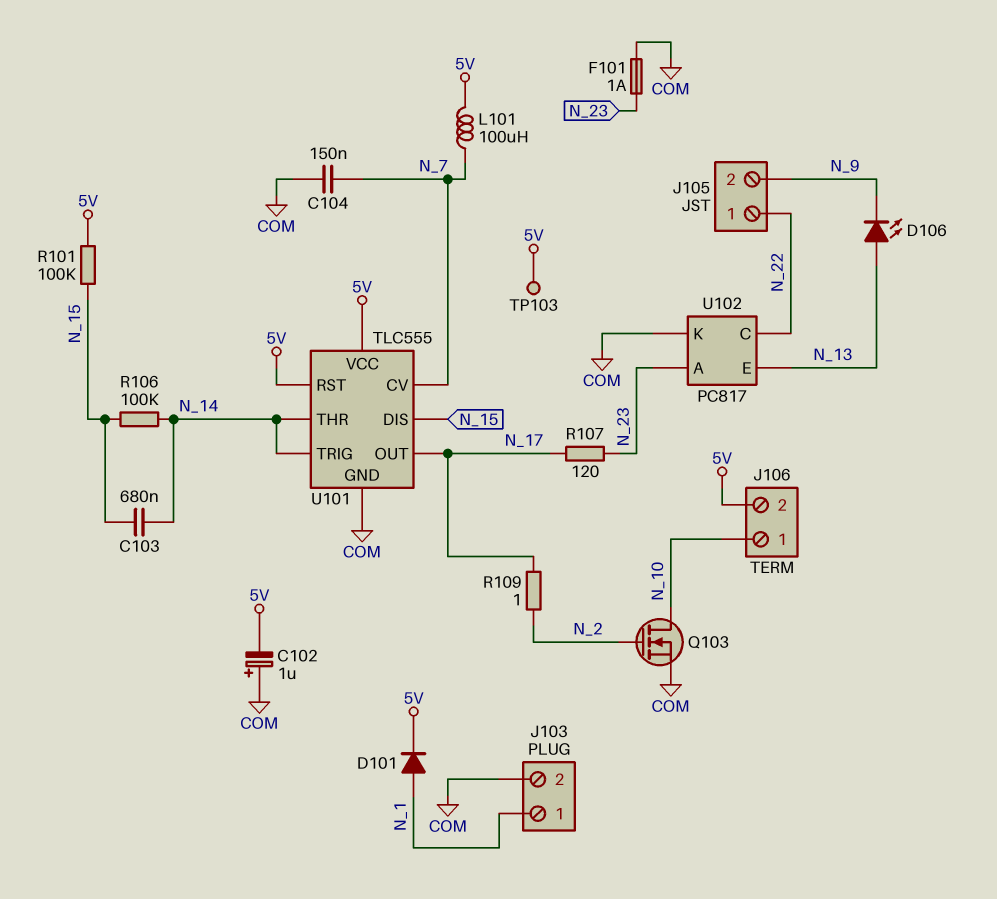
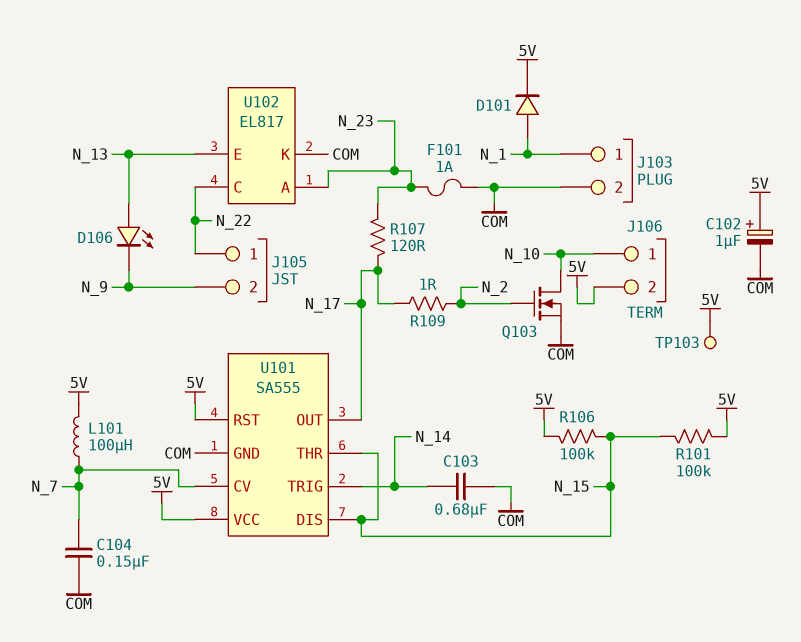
C102: 1uF (plus COM, minus 5V) -> 1uF (plus 5V, minus COM)
C103: 680nF (N_14, N_15) -> 680nF (COM, N_14)
R106: 100k (N_14, N_15) -> 100k (5V, N_15)
U101: TLC555 -> SA555
U101 pin THR: N_14 -> N_15
U102: PC817 -> EL817

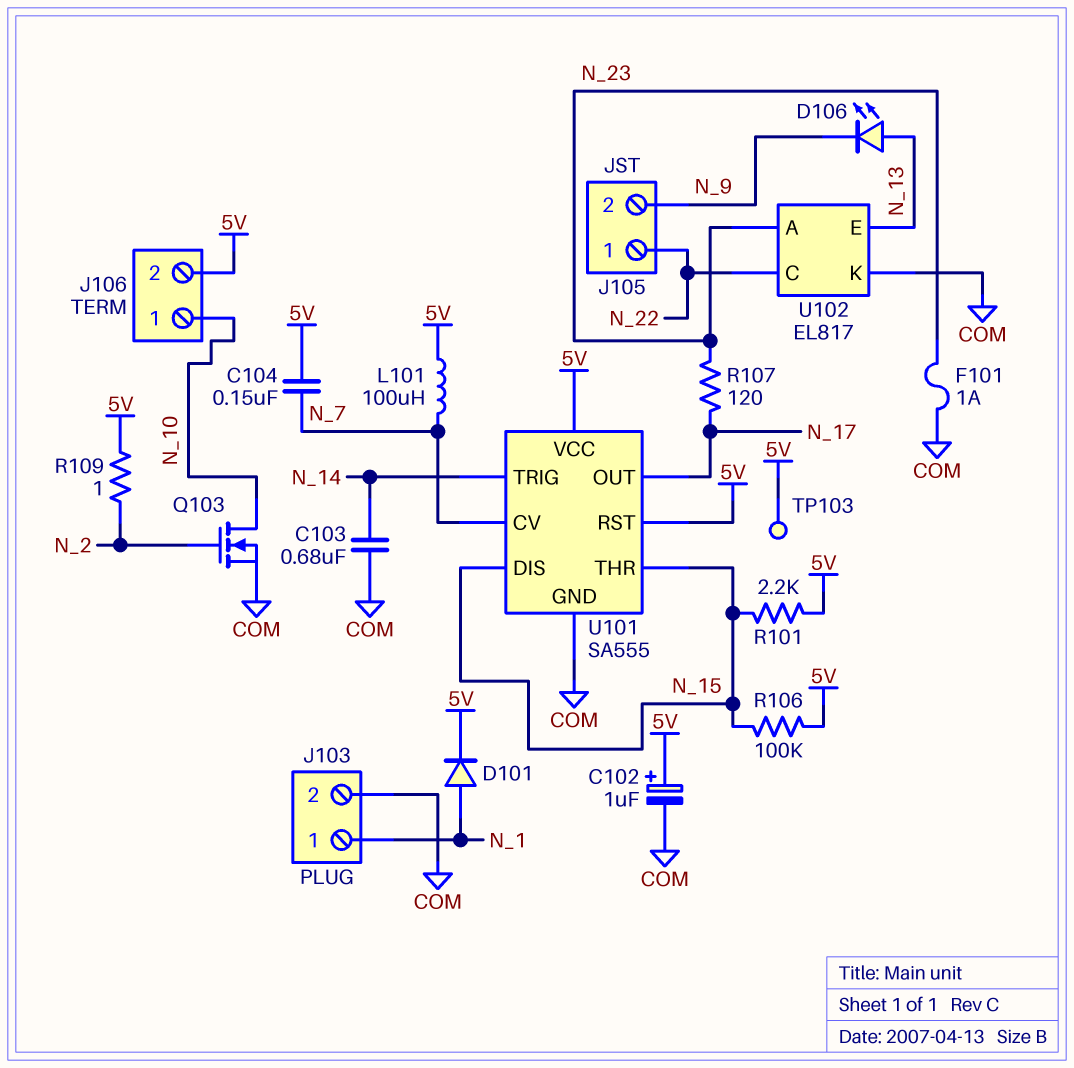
C104: 150nF (COM, N_7) -> 150nF (5V, N_7)
R101: 100k (5V, N_15) -> 2.2k (5V, N_15)
R109: 1 (N_2, N_17) -> 1 (5V, N_2)

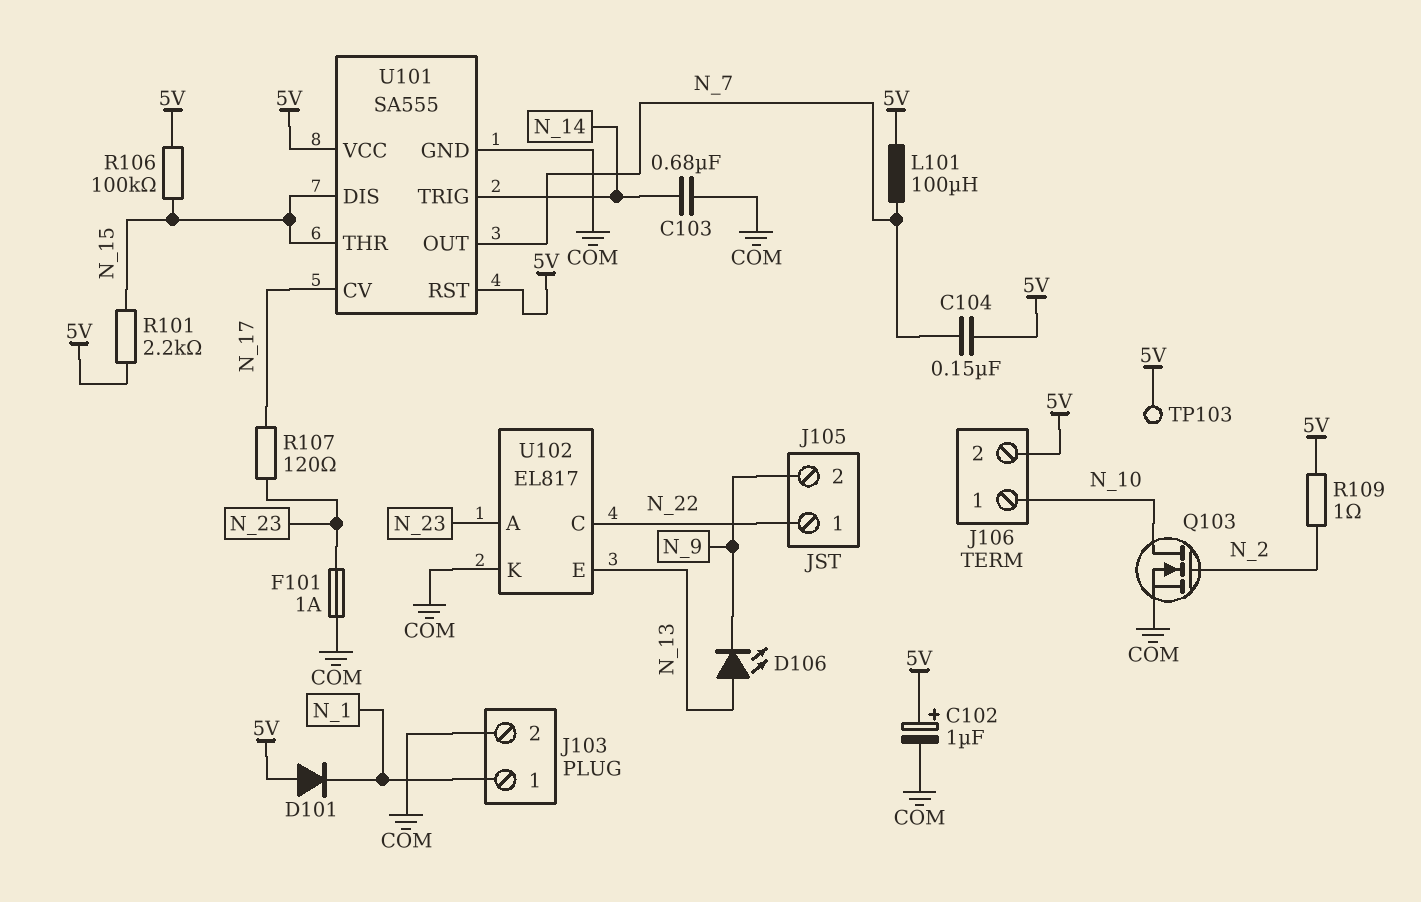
D101: diode (A N_1, K 5V) -> diode (A 5V, K N_1)
U101 pin CV: N_7 -> N_17
U101 pin OUT: N_17 -> N_7

